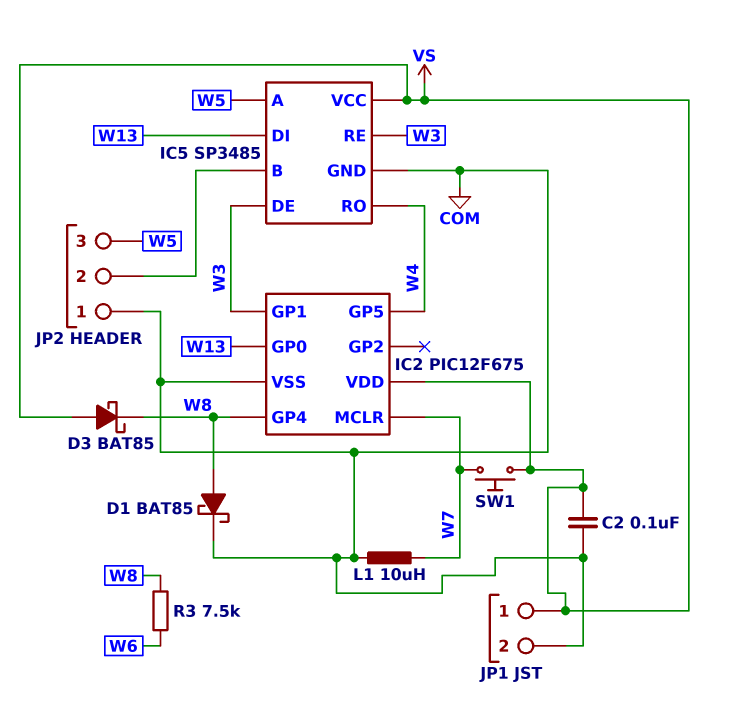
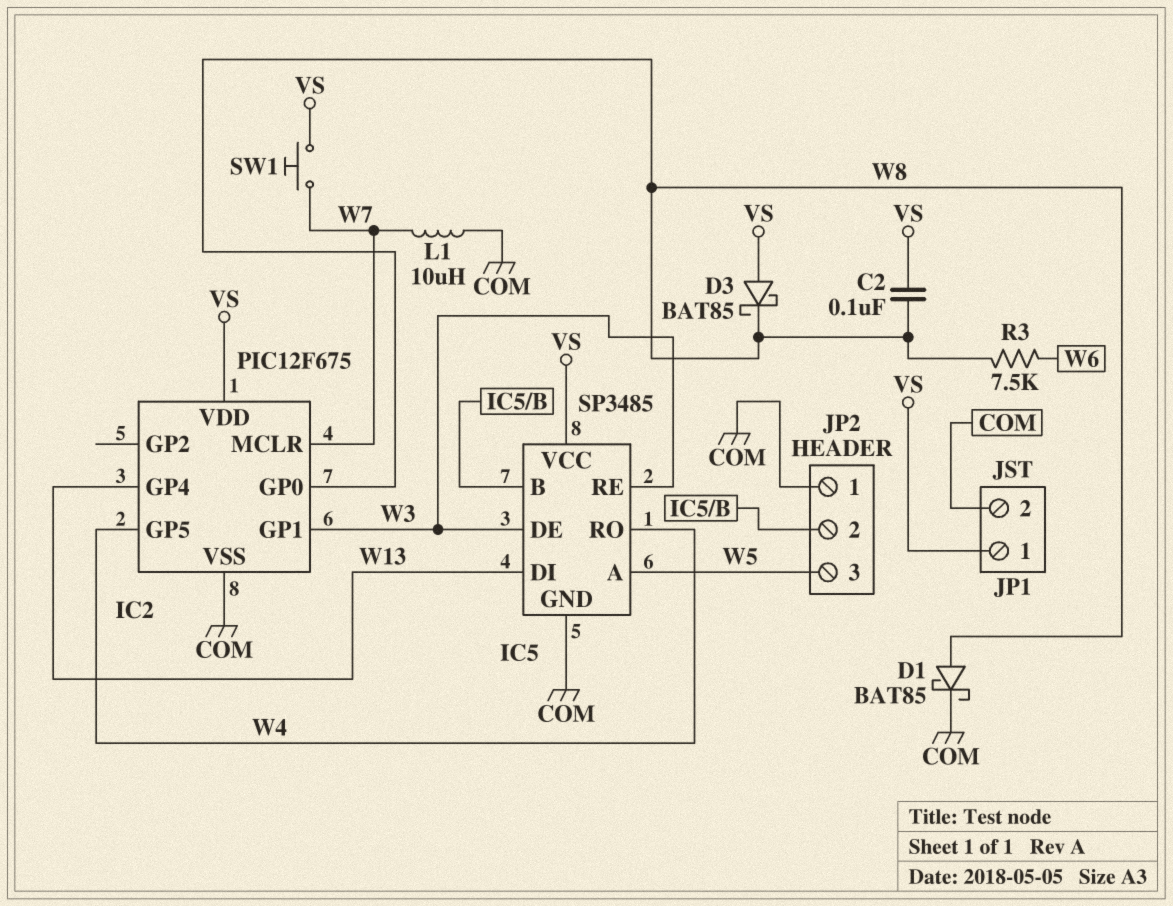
C2: 100nF (COM, VS) -> 100nF (VS, W8)
IC2 pin GP0: W13 -> W8
IC2 pin GP4: W8 -> W13

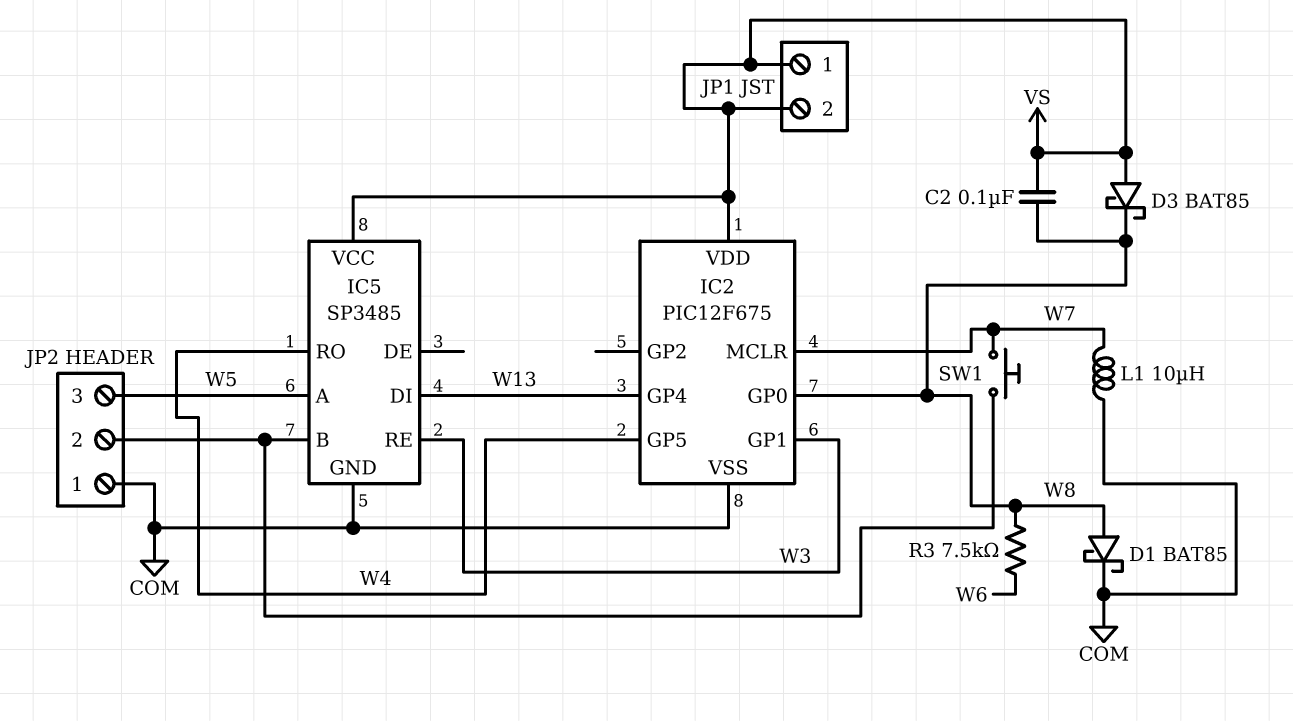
IC5 pin DE: W3 -> none
JP1 pin 2: COM -> VS
SW1: button (VS, W7) -> button (IC5/B, W7)

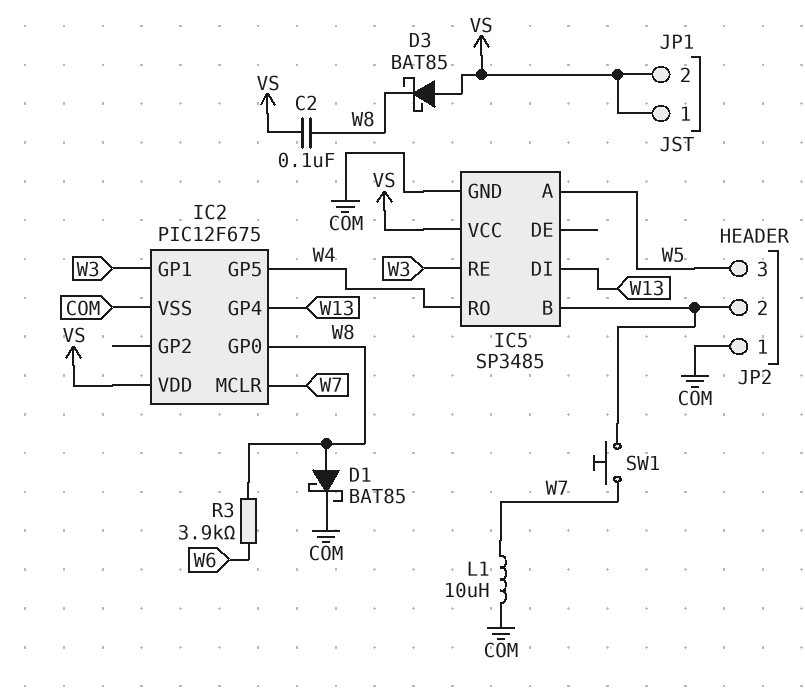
R3: 7.5k (W6, W8) -> 3.9k (W6, W8)

